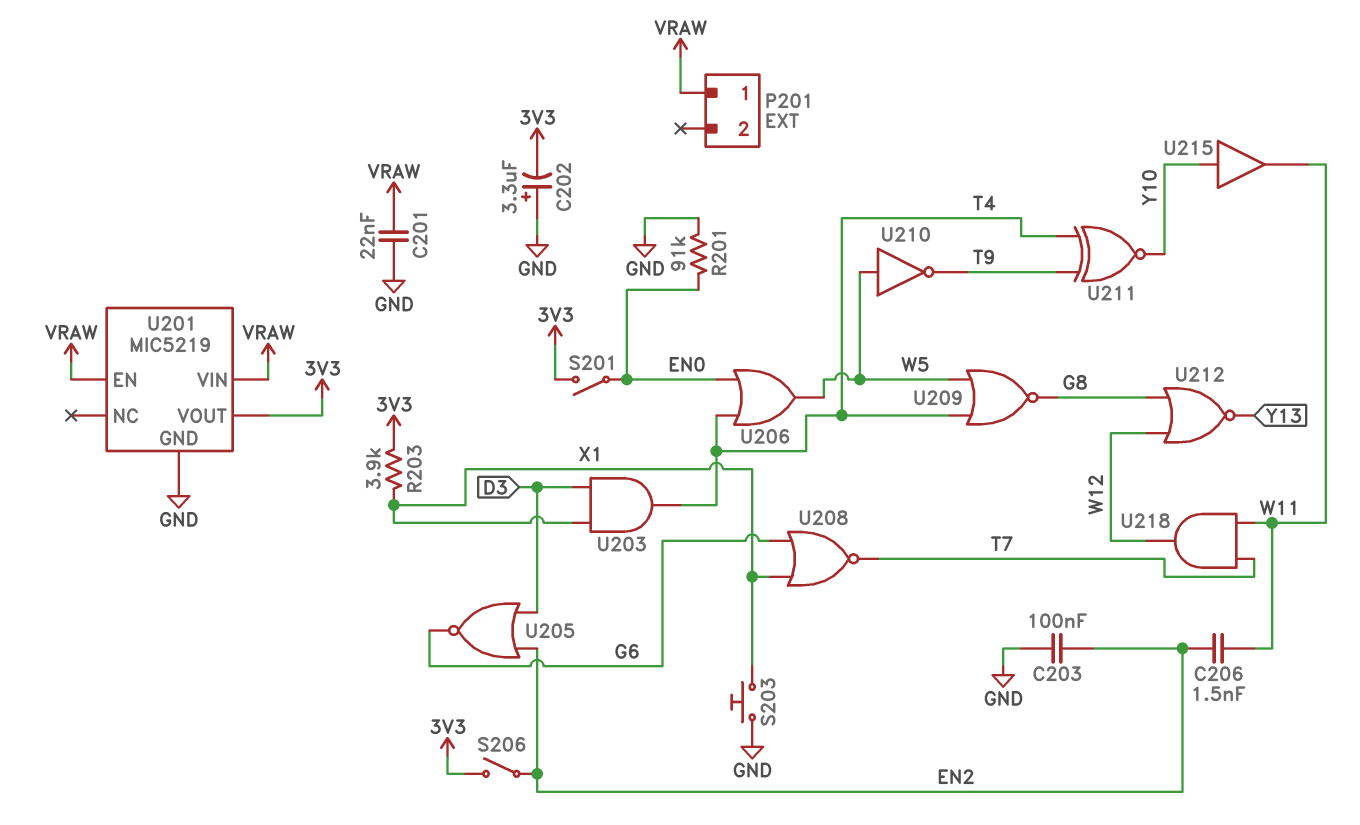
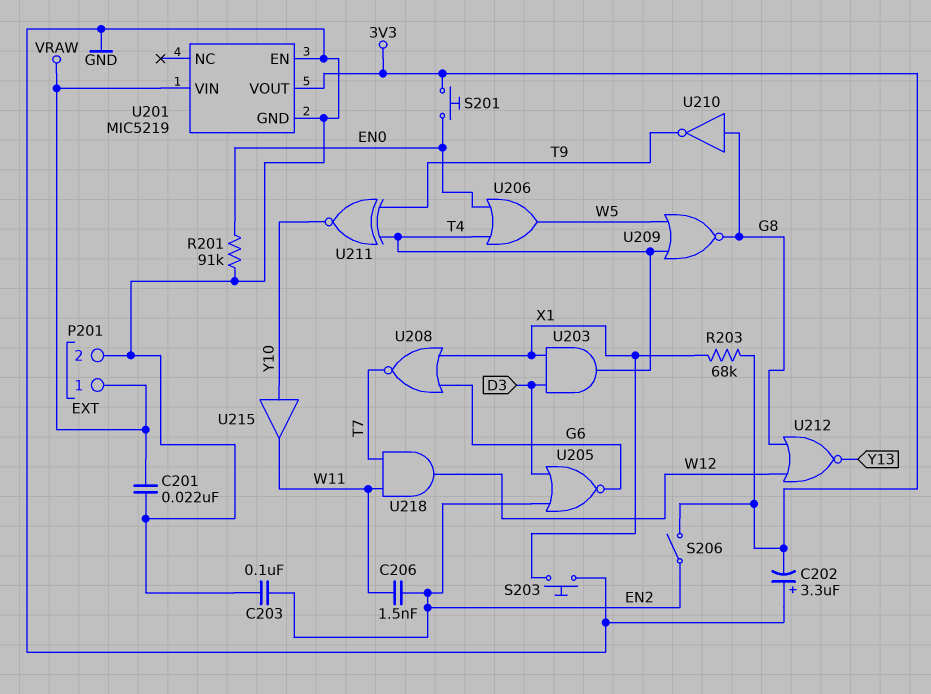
P201 pin 2: none -> GND
R203: 3.9k (3V3, X1) -> 68k (3V3, X1)
S201: switch (3V3, EN0) -> button (3V3, EN0)
U201 pin EN: VRAW -> GND
U210: NOT (in W5, out T9) -> NOT (in G8, out T9)

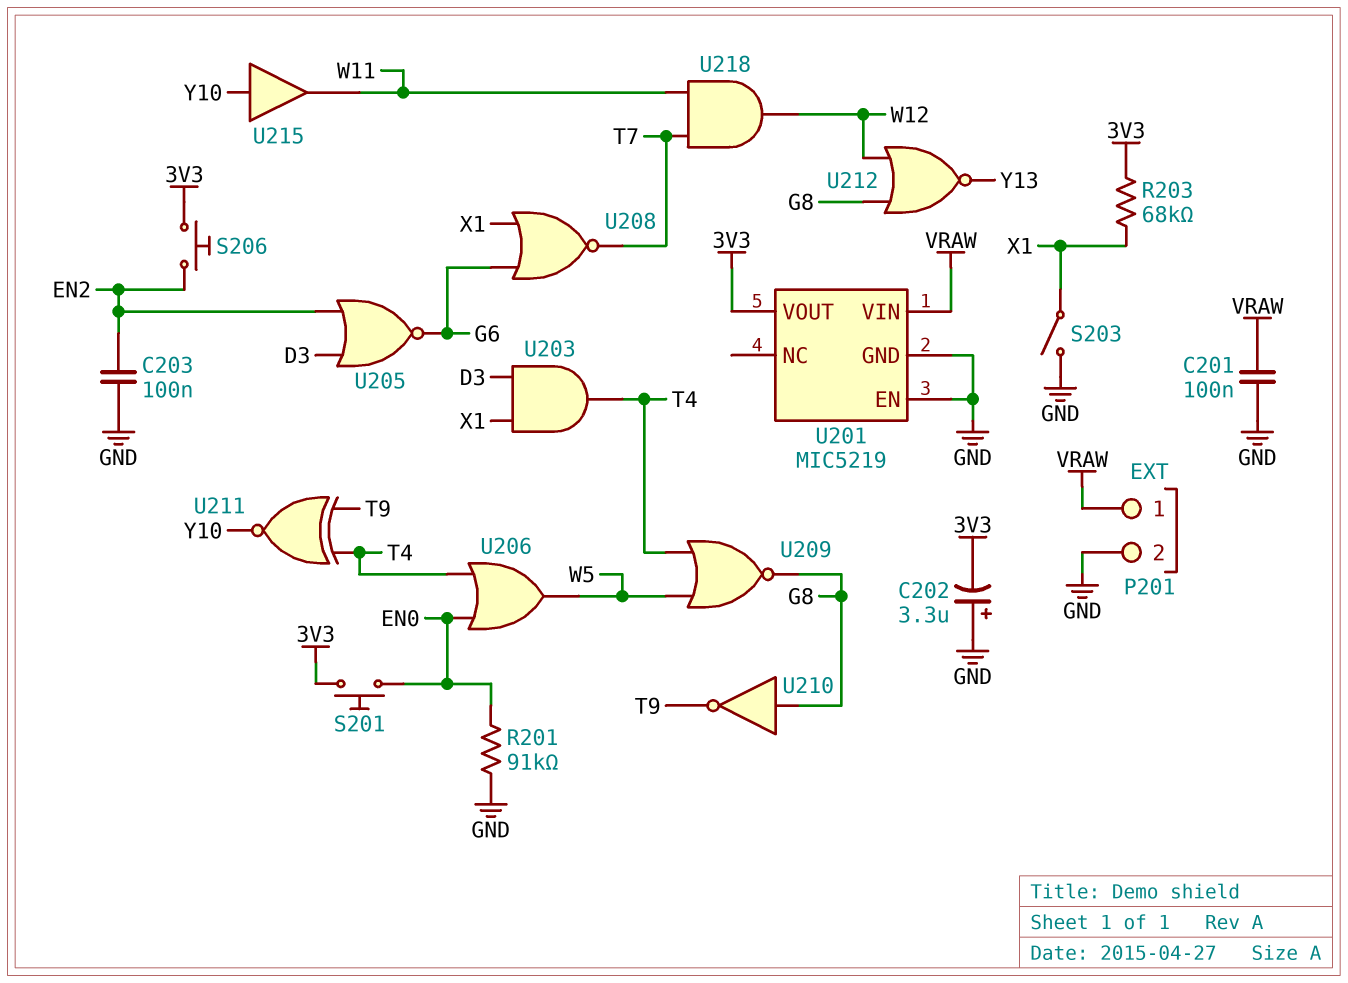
C201: 22nF (GND, VRAW) -> 100nF (GND, VRAW)
C206: 1.5nF (EN2, W11) -> none
S203: button (GND, X1) -> switch (GND, X1)
S206: switch (3V3, EN2) -> button (3V3, EN2)

